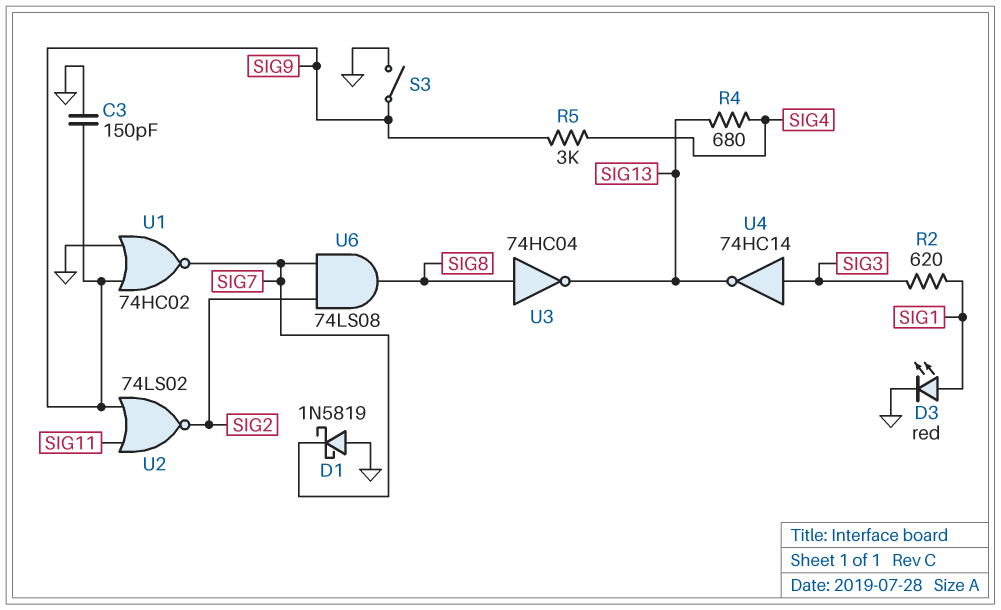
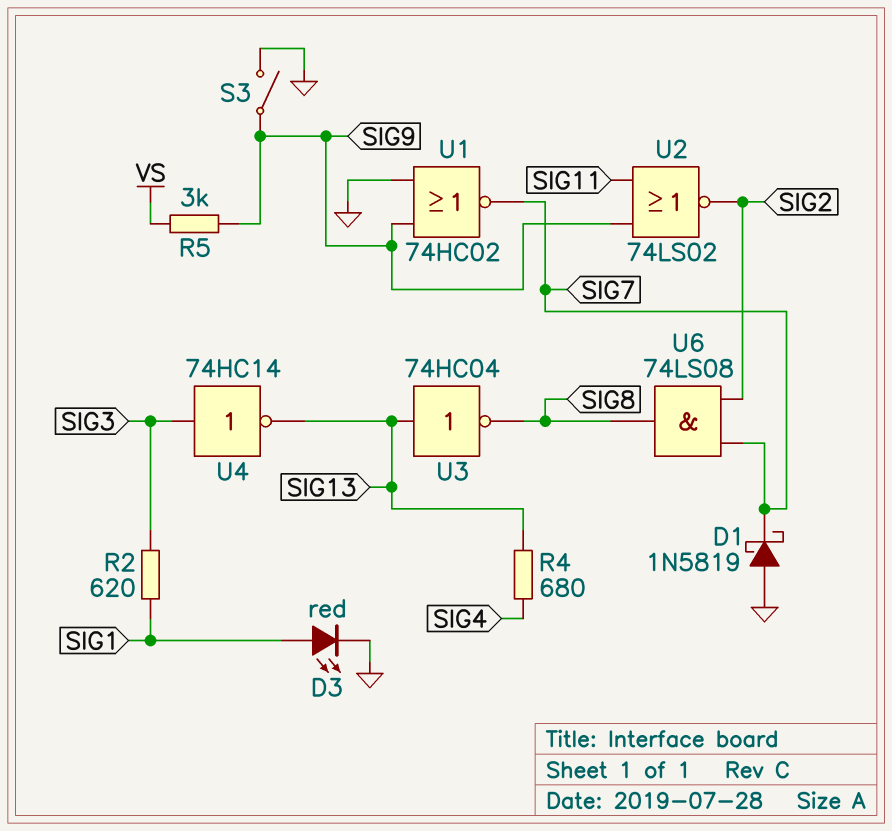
C3: 150pF (GND, SIG9) -> none
R5: 3k (SIG4, SIG9) -> 3k (SIG9, VS)
U3: NOT 74HC04 (in SIG8, out SIG13) -> NOT 74HC04 (in SIG13, out SIG8)

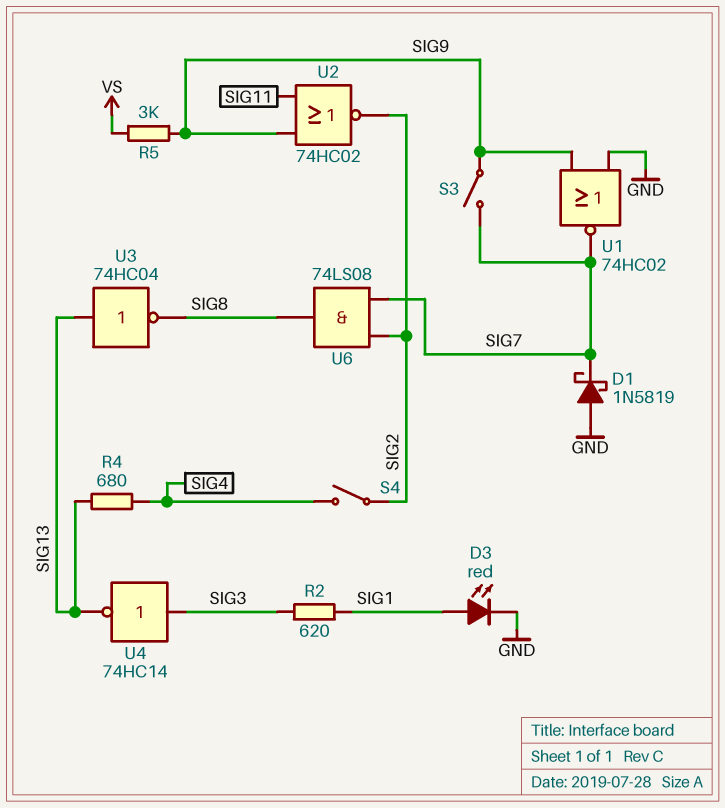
S3: switch (GND, SIG9) -> switch (SIG7, SIG9)
S4: none -> switch (SIG2, SIG4)
U2: NOR 74LS02 (in SIG9, in SIG11, out SIG2) -> NOR 74HC02 (in SIG9, in SIG11, out SIG2)

